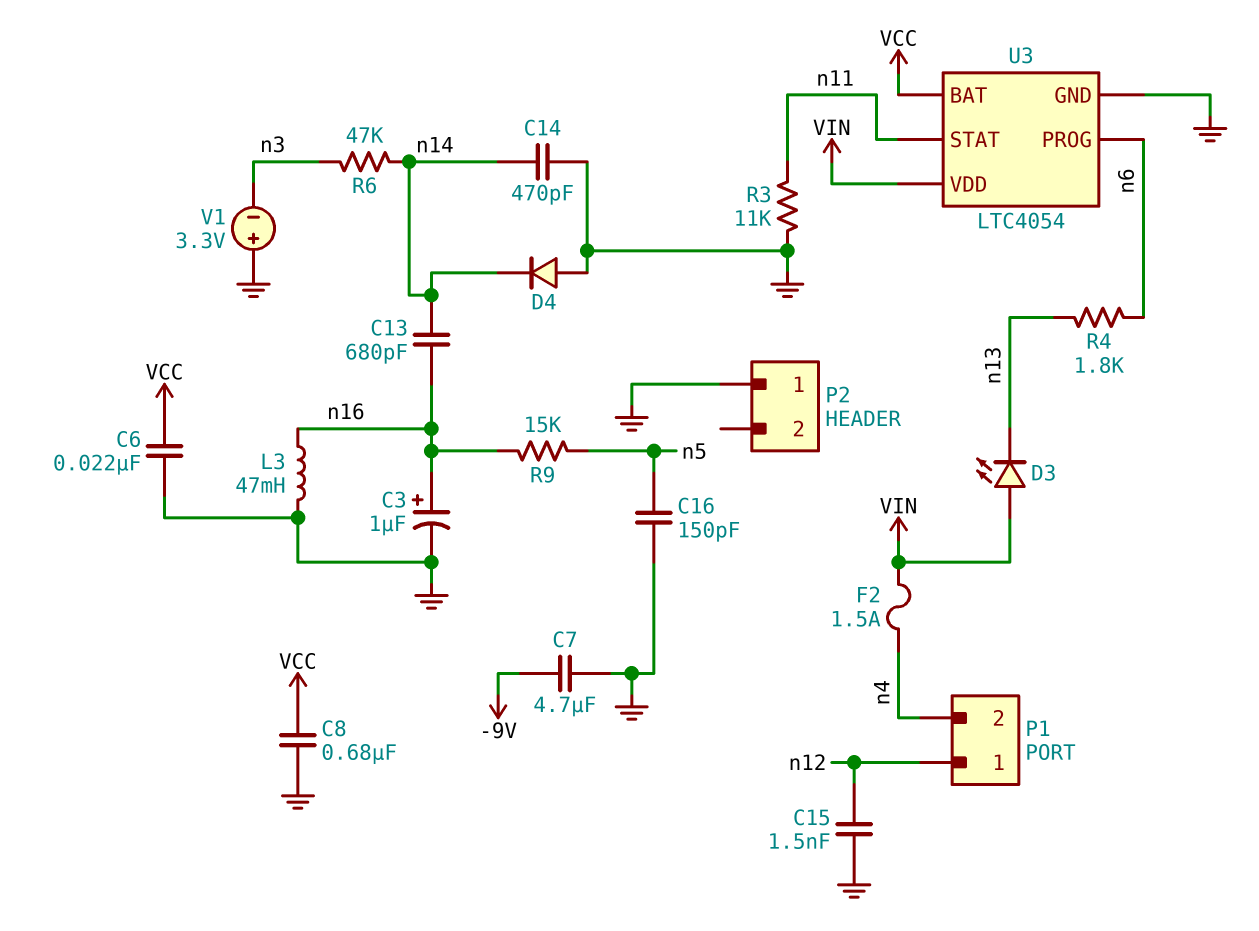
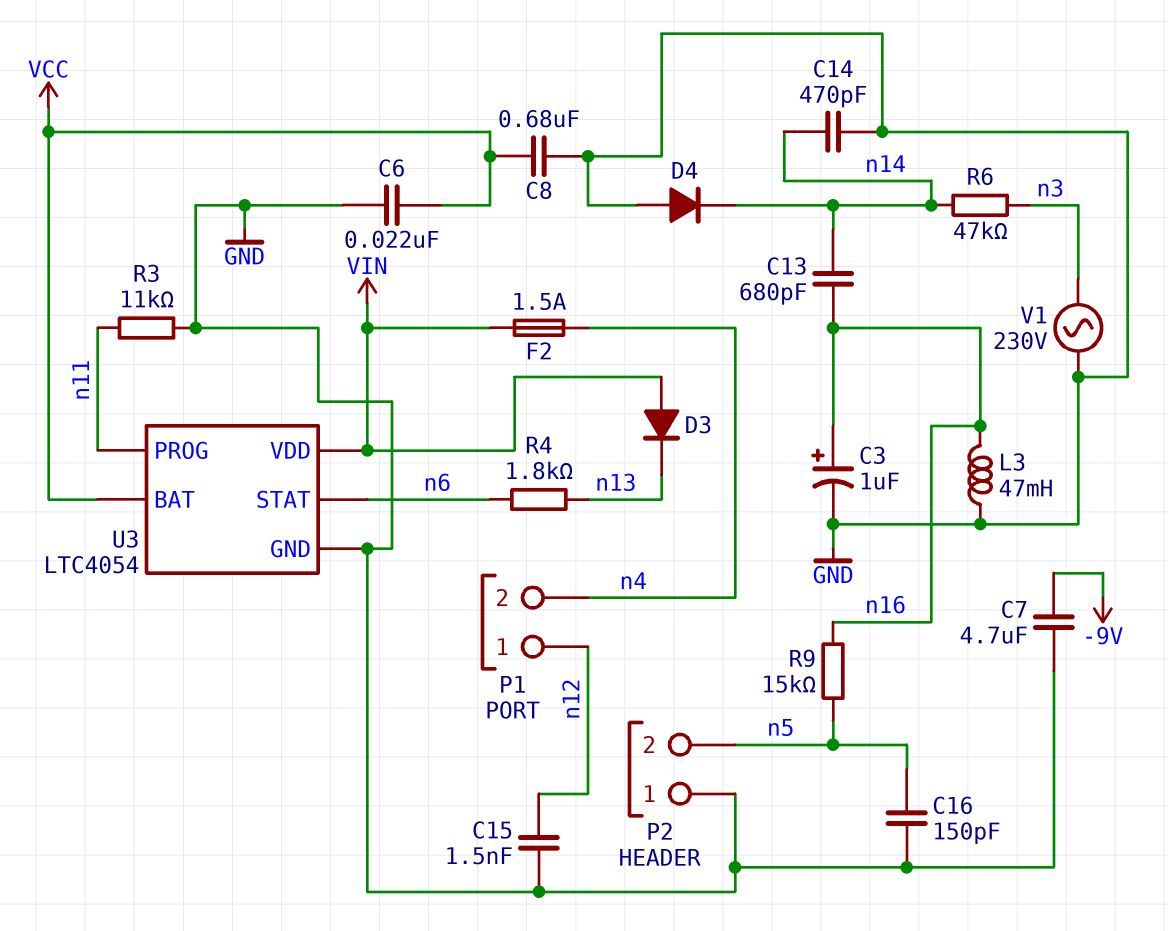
D3: LED (A VIN, K n13) -> diode (A VIN, K n13)
P2 pin 2: none -> n5
U3 pin PROG: n6 -> n11
U3 pin STAT: n11 -> n6
V1: 3.3V (plus GND, minus n3) -> AC 230V (GND, n3)

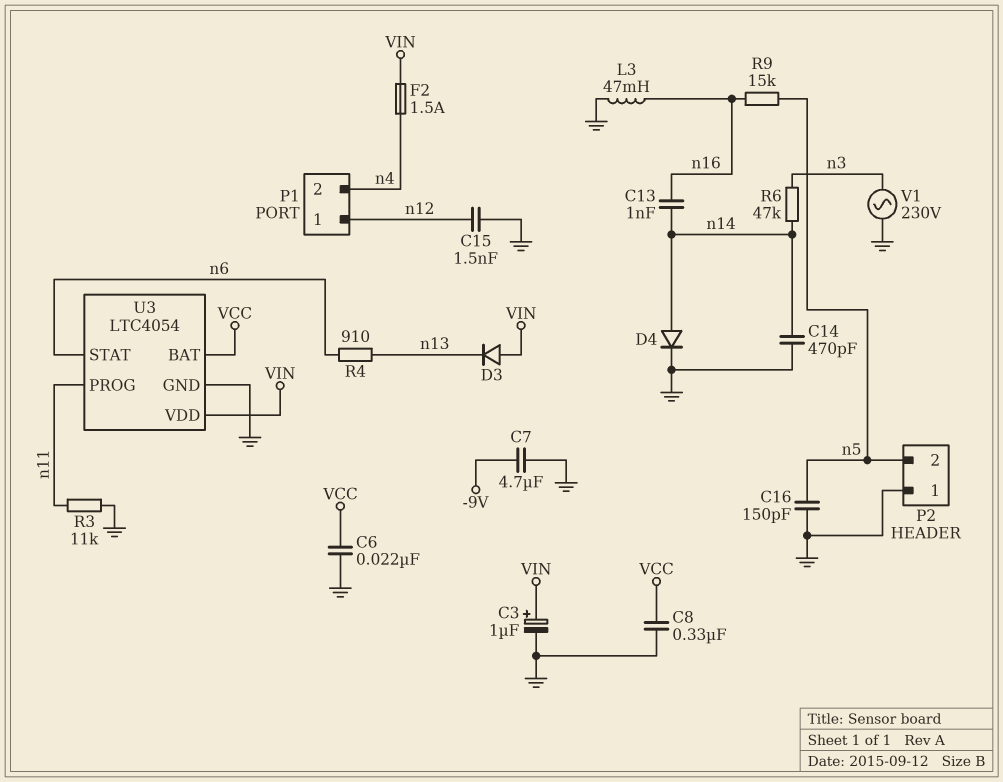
C3: 1uF (plus n16, minus GND) -> 1uF (plus VIN, minus GND)
C8: 680nF (GND, VCC) -> 330nF (GND, VCC)
C13: 680pF (n14, n16) -> 1nF (n14, n16)
D4: diode (A GND, K n14) -> diode (A n14, K GND)
R4: 1.8k (n6, n13) -> 910 (n6, n13)

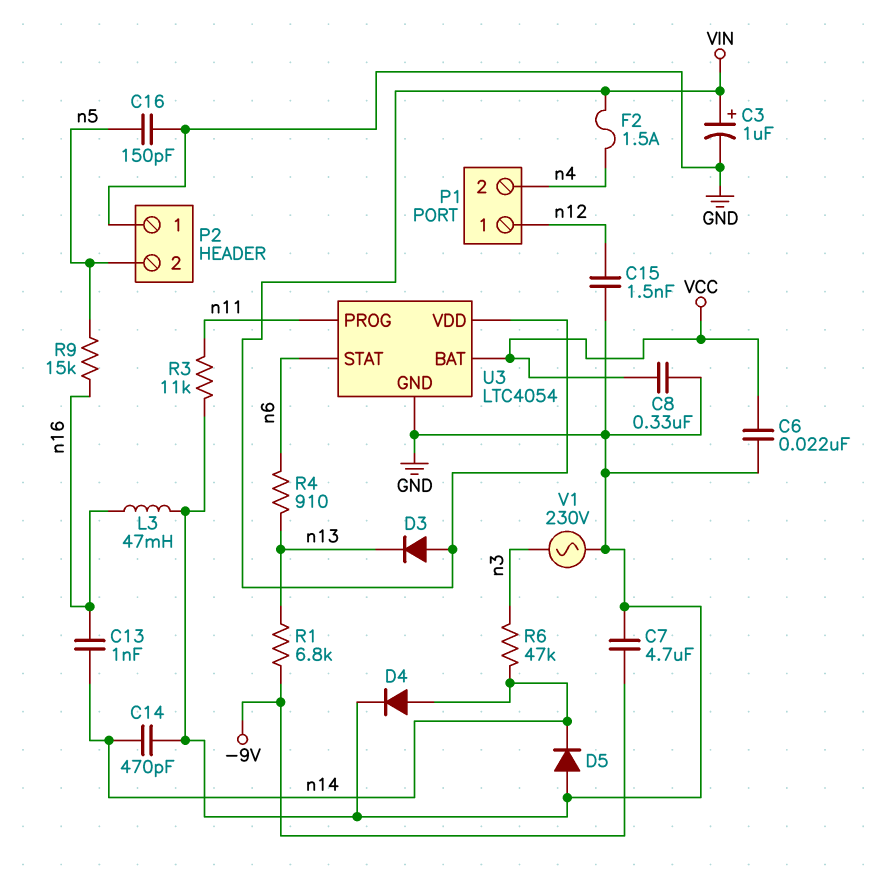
D5: none -> diode (A GND, K n14)
R1: none -> 6.8k (-9V, n13)

